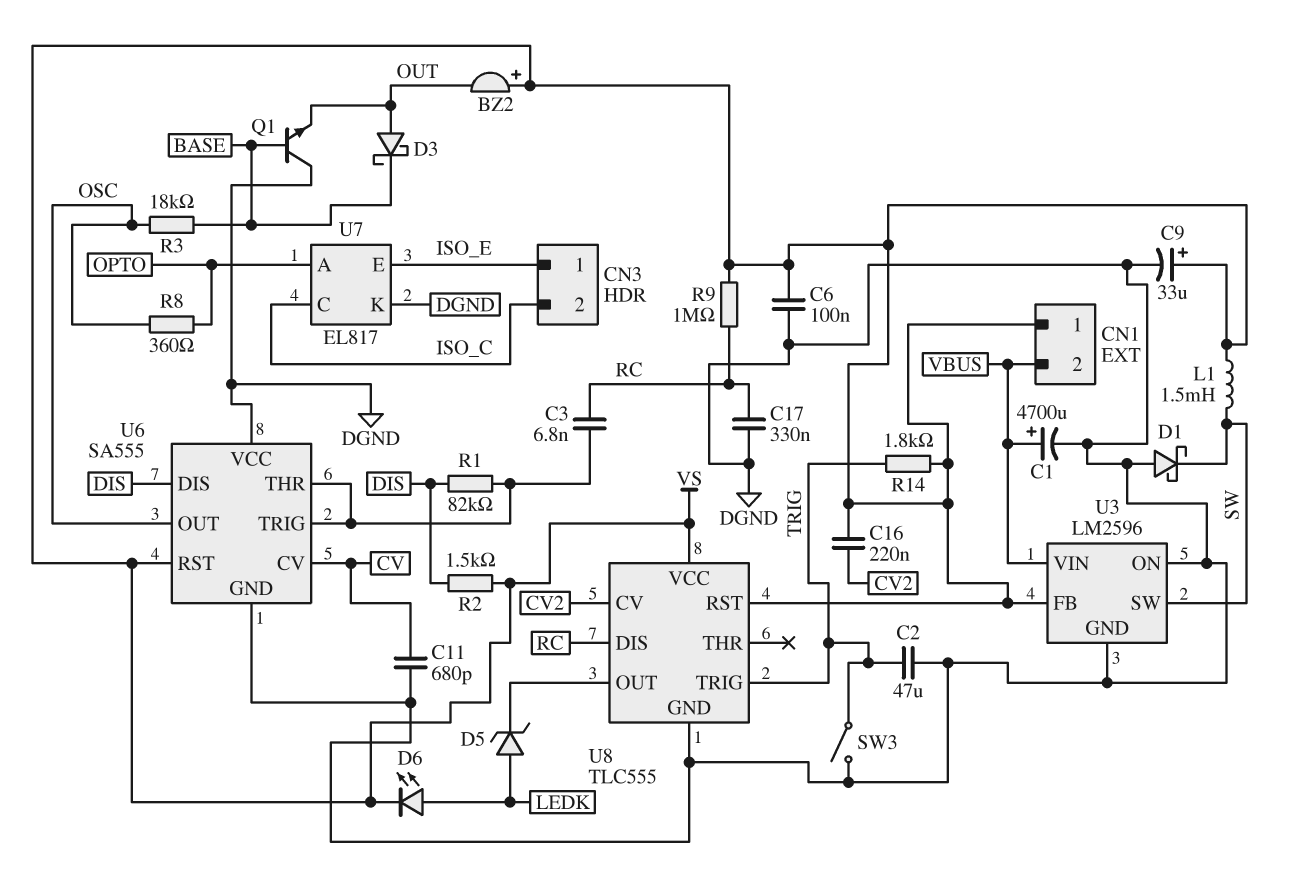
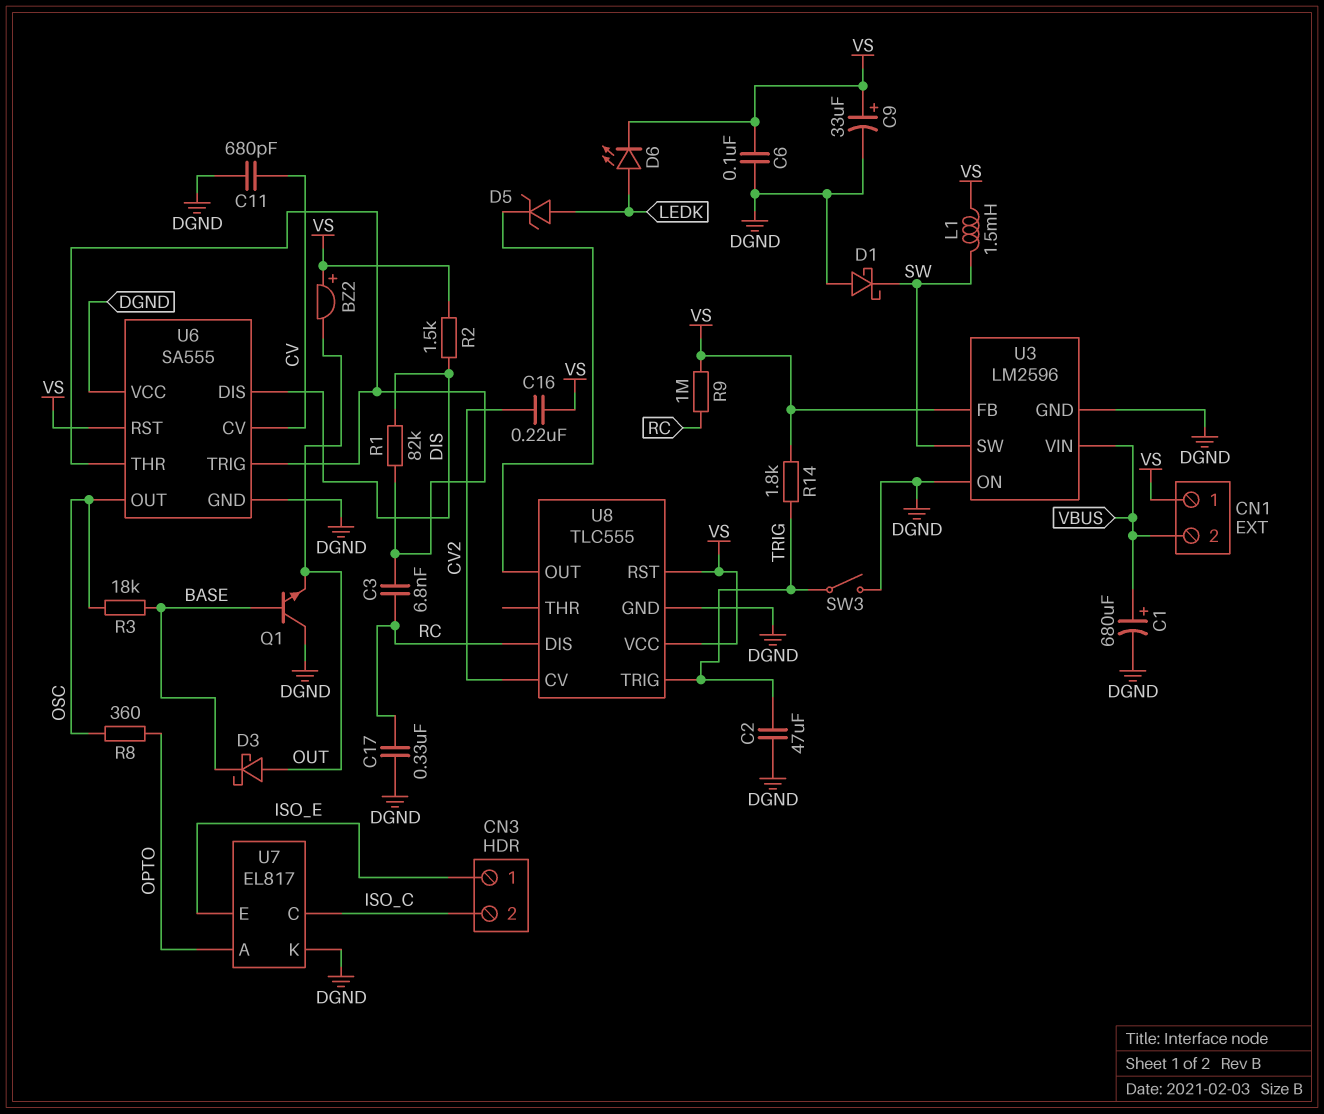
C1: 4700uF (plus VBUS, minus DGND) -> 680uF (plus VBUS, minus DGND)

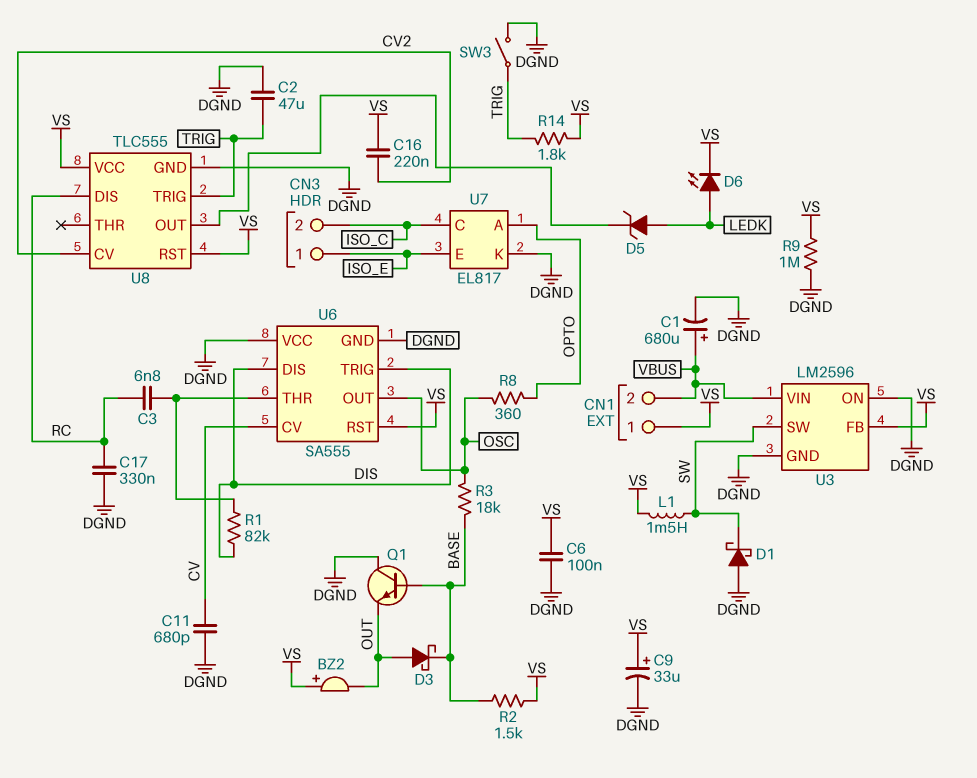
R2: 1.5k (DIS, VS) -> 1.5k (BASE, VS)
R9: 1M (RC, VS) -> 1M (DGND, VS)
U6 pin TRIG: U6/THR -> DIS

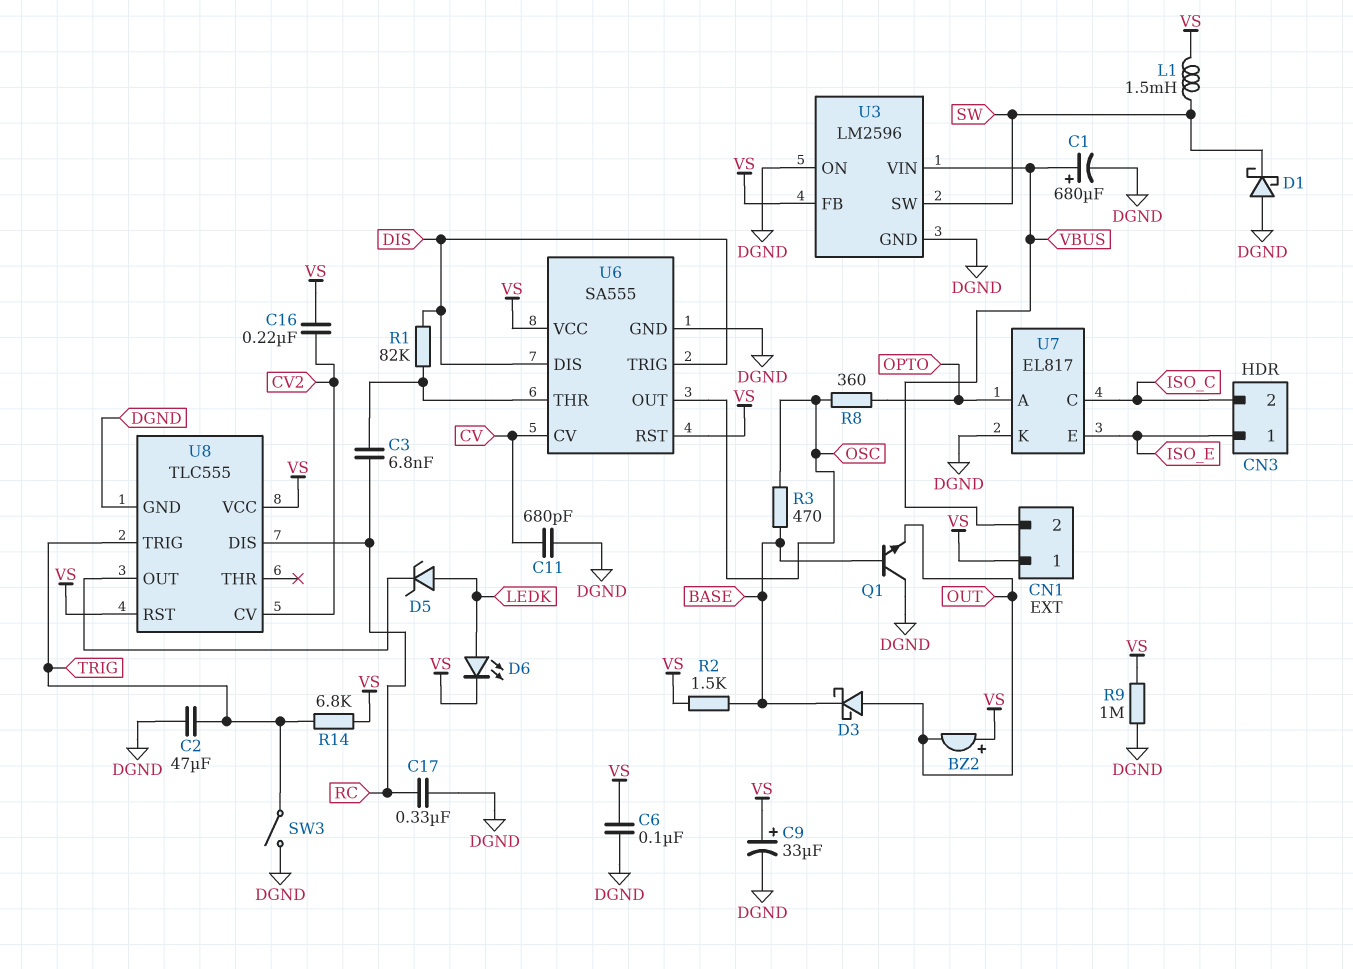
R3: 18k (BASE, OSC) -> 470 (BASE, OSC)
R14: 1.8k (TRIG, VS) -> 6.8k (TRIG, VS)
U6 pin VCC: DGND -> VS

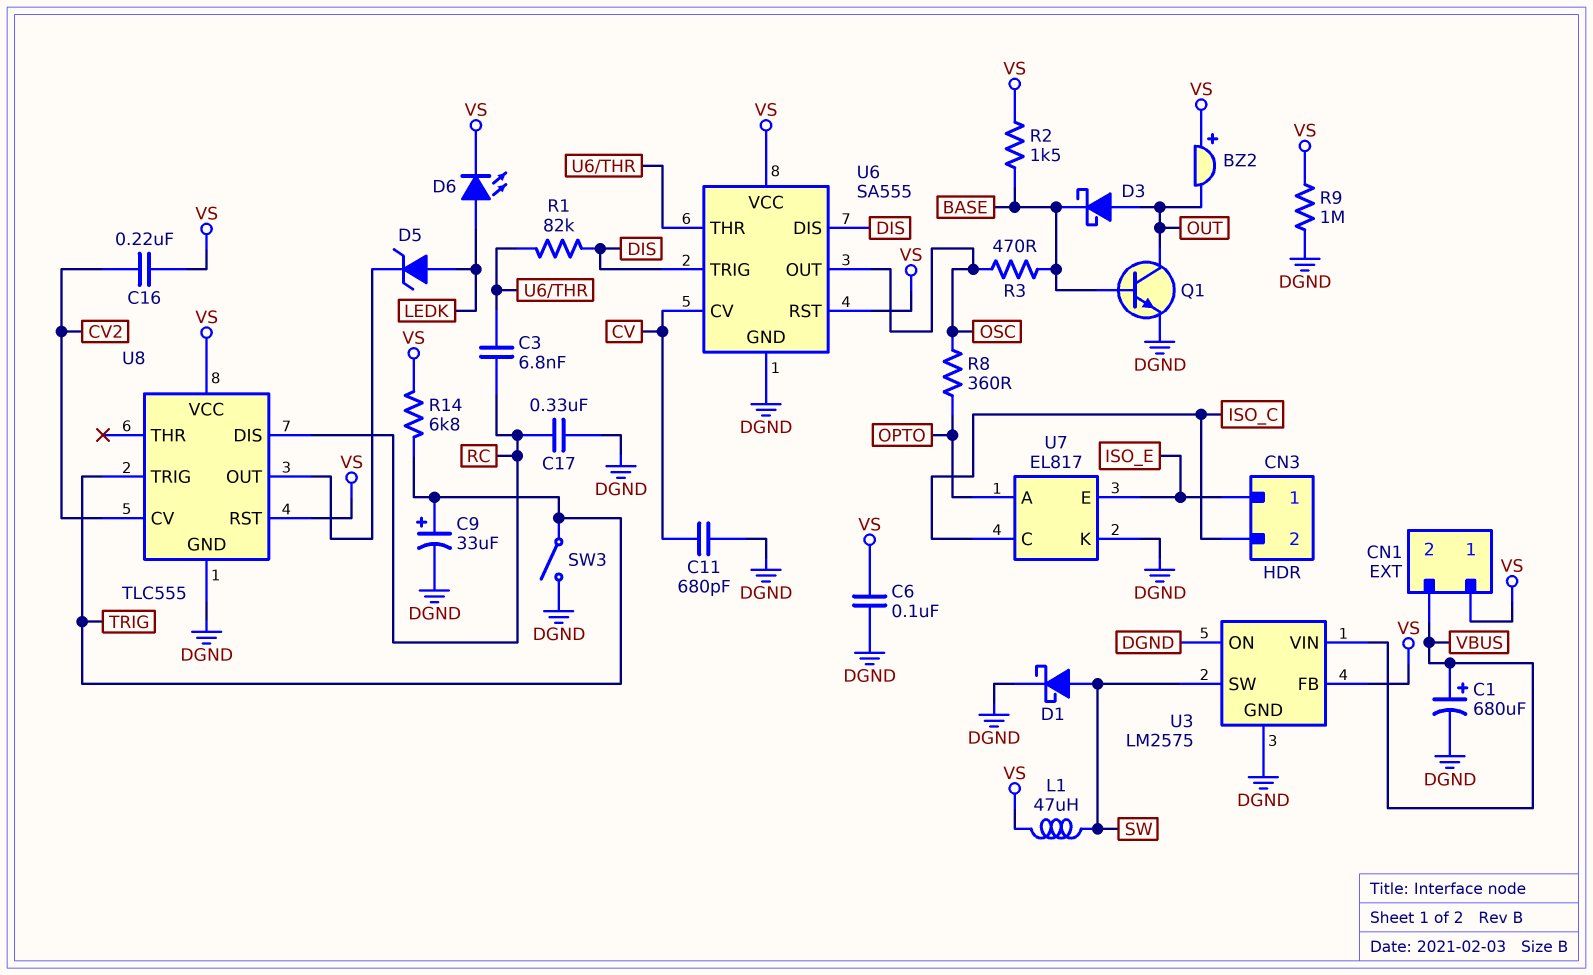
C2: 47uF (DGND, TRIG) -> none
C9: 33uF (plus VS, minus DGND) -> 33uF (plus TRIG, minus DGND)
D1: schottky (A DGND, K SW) -> schottky (A SW, K DGND)
L1: 1.5mH (SW, VS) -> 47uH (SW, VS)
Q1: NPN (B BASE, C DGND, E OUT) -> NPN (B BASE, C OUT, E DGND)
U3: LM2596 -> LM2575

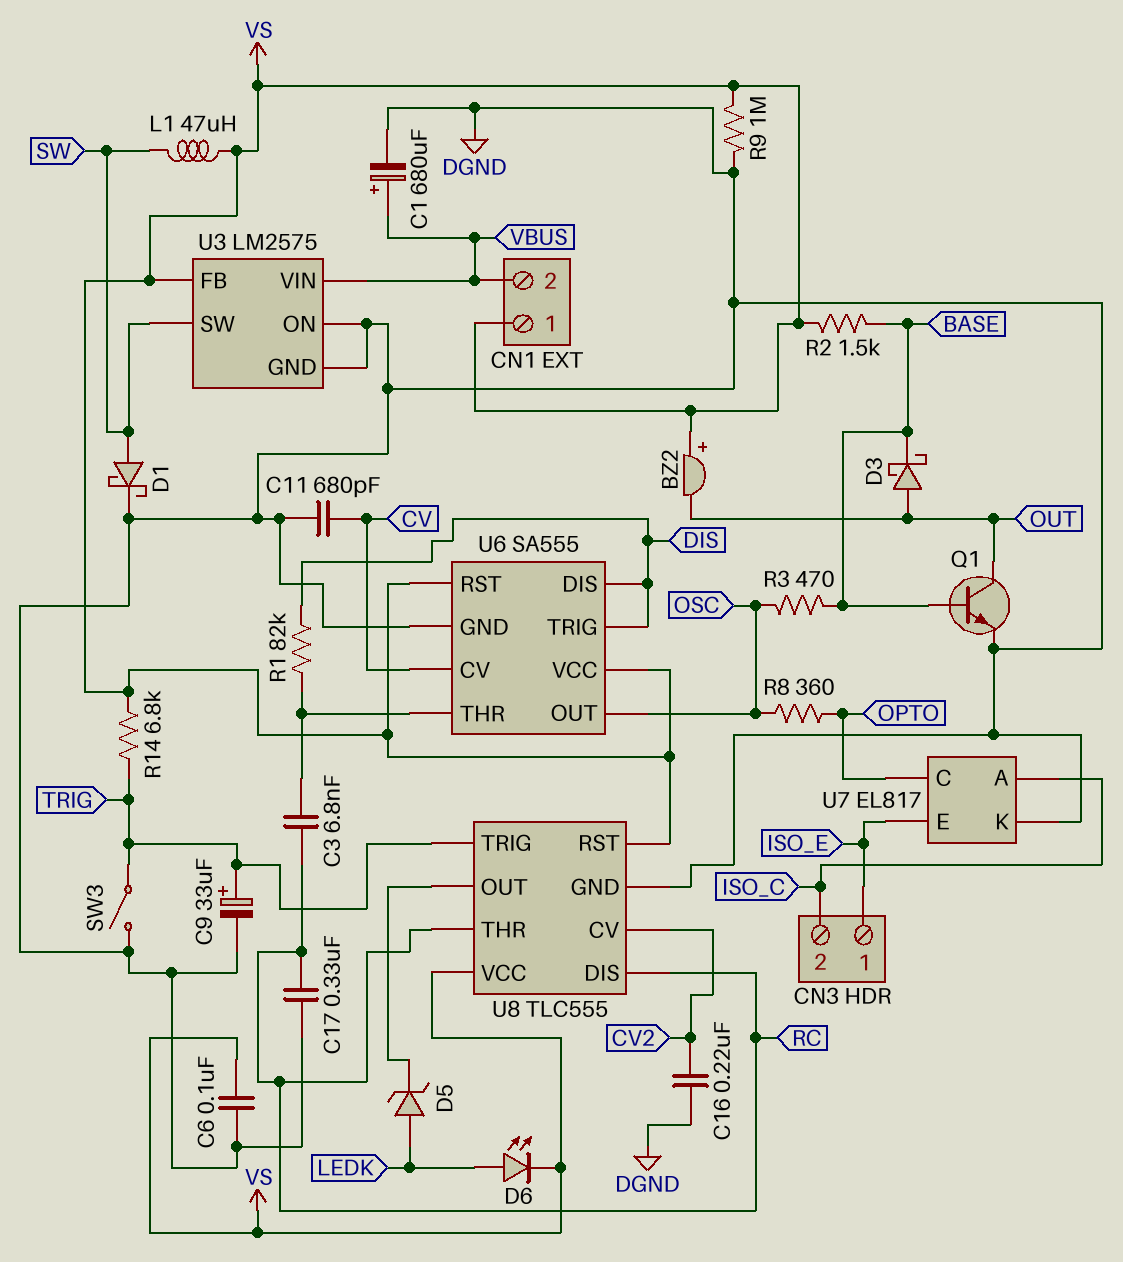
C16: 220nF (CV2, VS) -> 220nF (CV2, DGND)
U7 pin A: OPTO -> ISO_C
U7 pin C: ISO_C -> OPTO
U8 pin THR: none -> RC

